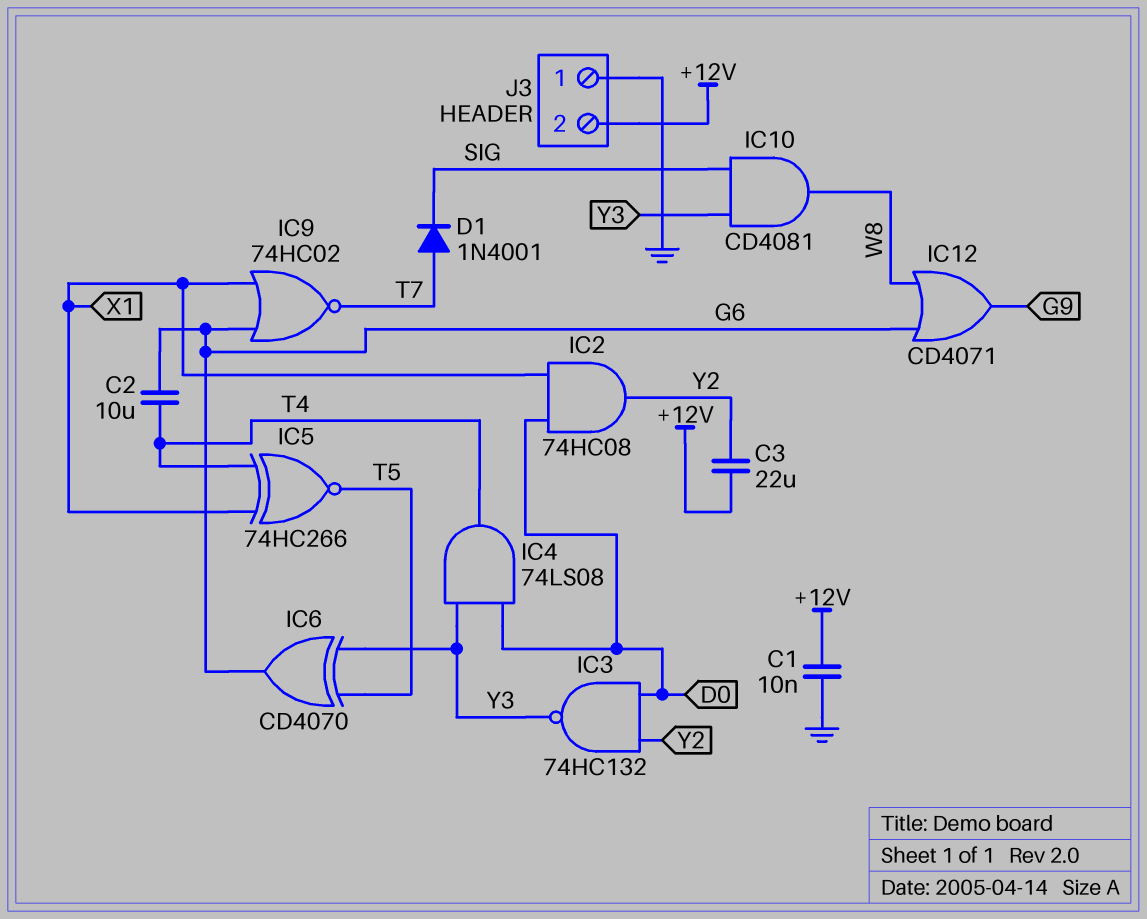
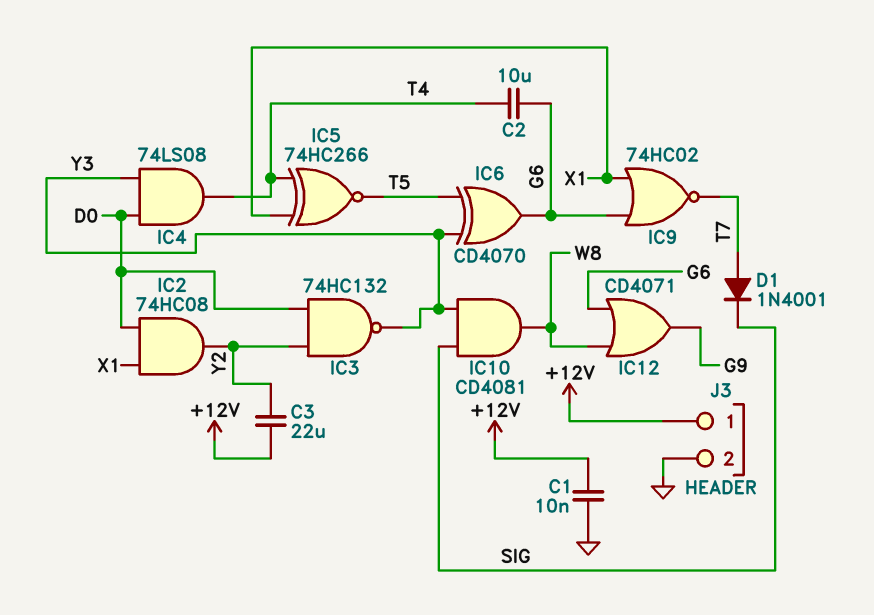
J3 pin 1: GND -> +12V
J3 pin 2: +12V -> GND

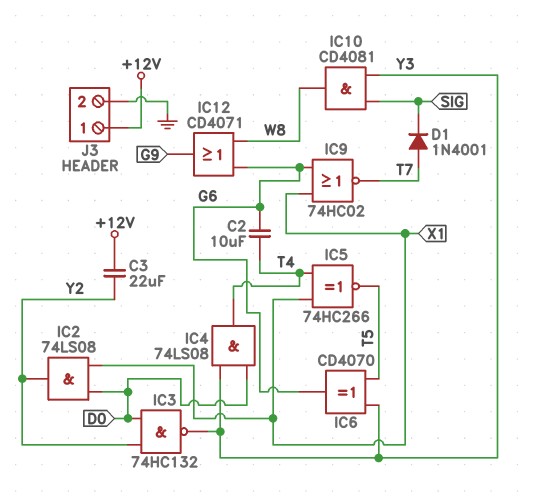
C1: 10nF (+12V, GND) -> none
IC2: AND 74HC08 (in D0, in X1, out Y2) -> AND 74LS08 (in D0, in X1, out Y2)

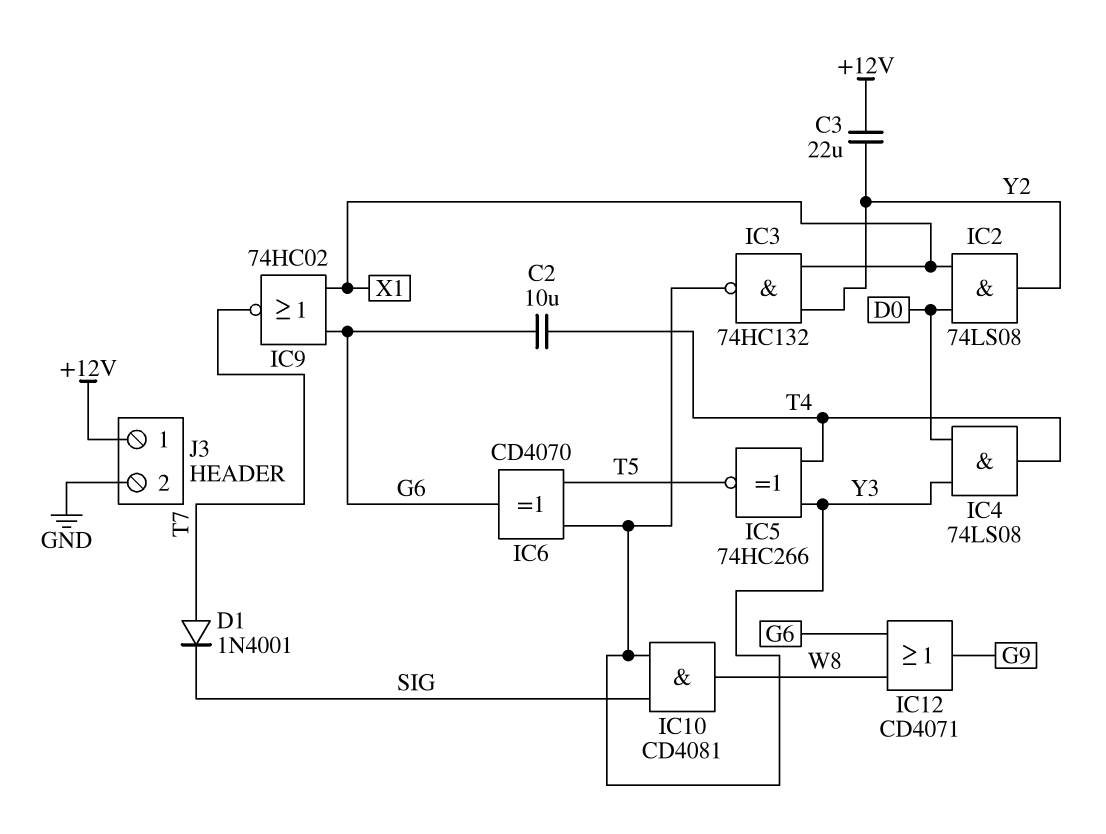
IC3: NAND 74HC132 (in D0, in Y2, out Y3) -> NAND 74HC132 (in X1, in Y2, out Y3)
IC5: XNOR 74HC266 (in T4, in X1, out T5) -> XNOR 74HC266 (in T4, in Y3, out T5)

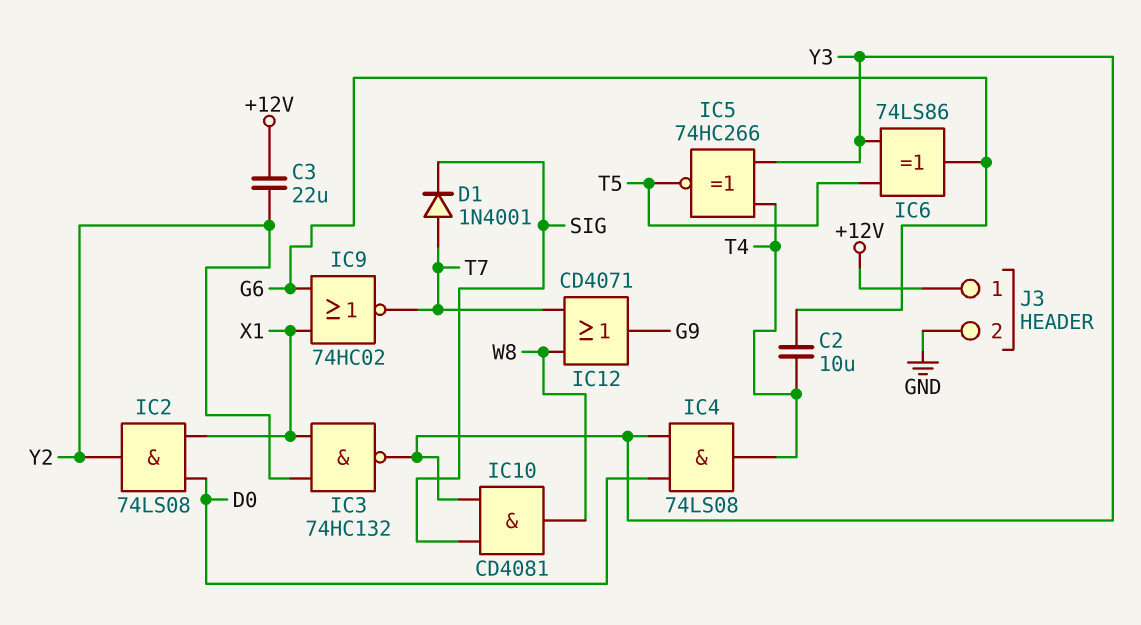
IC6: XOR CD4070 (in T5, in Y3, out G6) -> XOR 74LS86 (in T5, in Y3, out G6)
IC12: OR CD4071 (in G6, in W8, out G9) -> OR CD4071 (in T7, in W8, out G9)

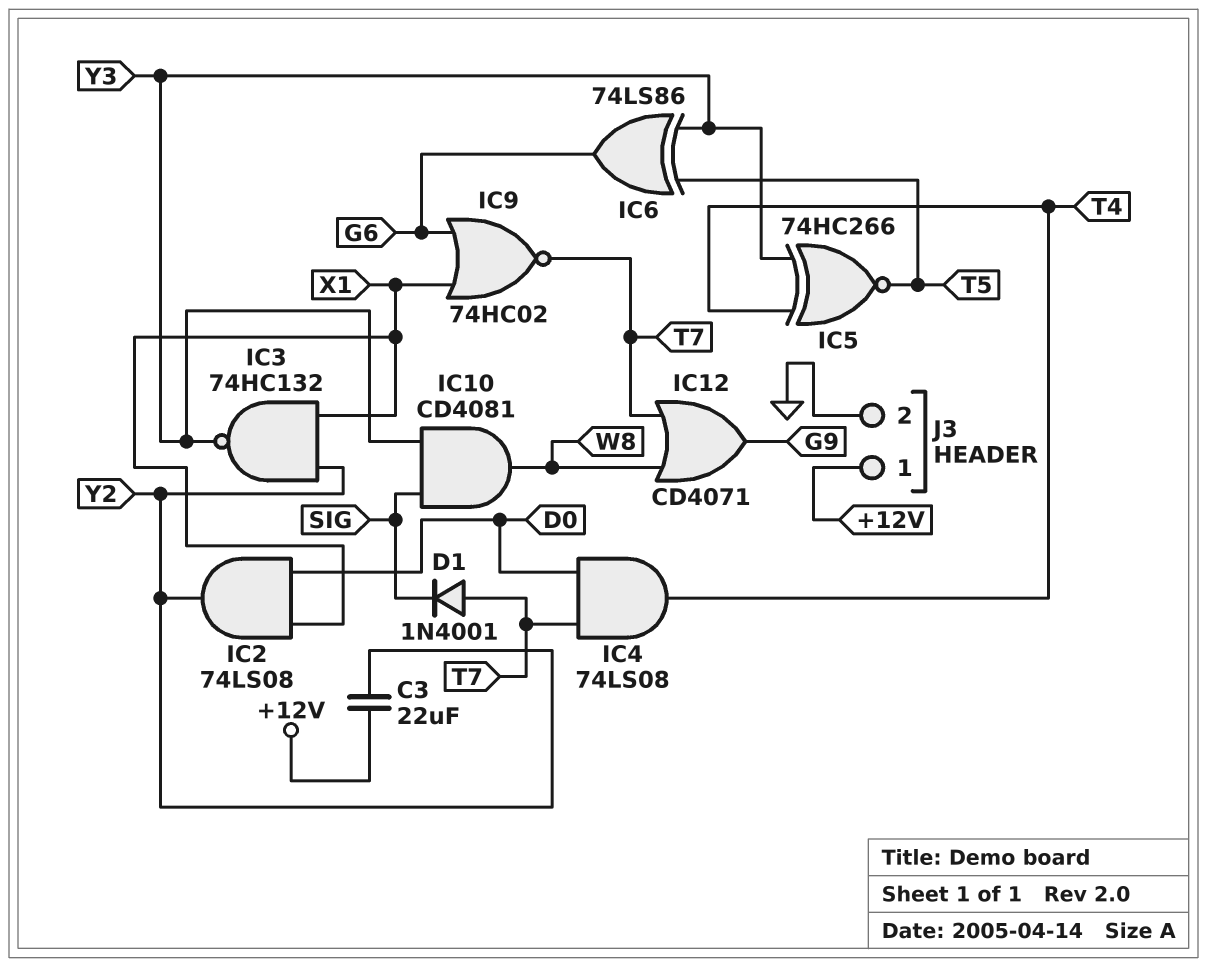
C2: 10uF (G6, T4) -> none
IC4: AND 74LS08 (in D0, in Y3, out T4) -> AND 74LS08 (in D0, in T7, out T4)

